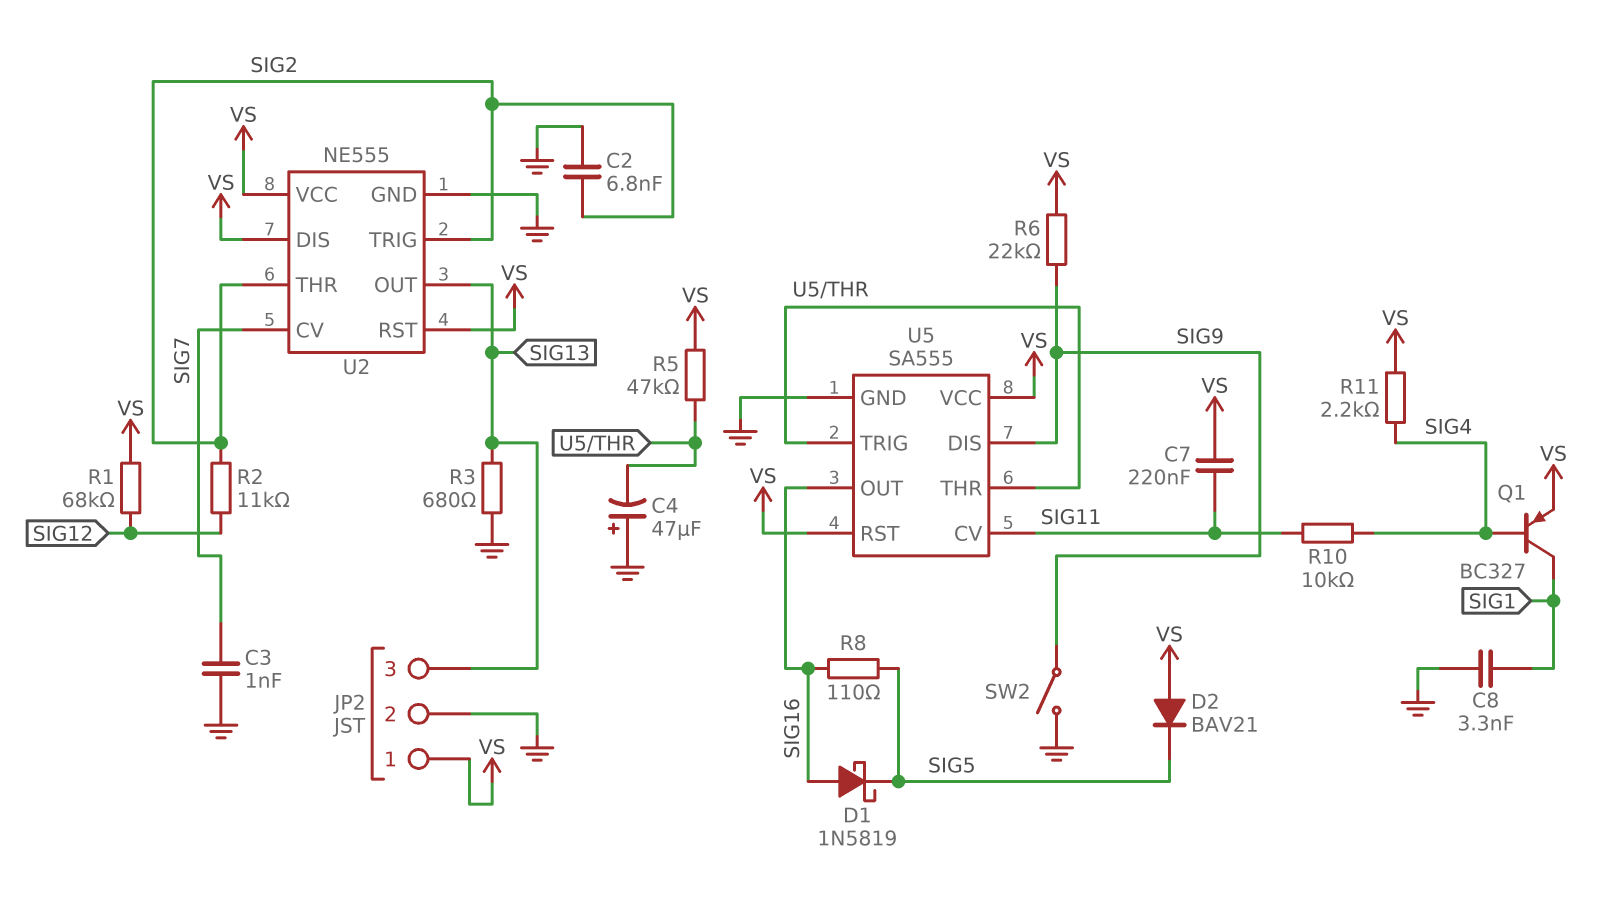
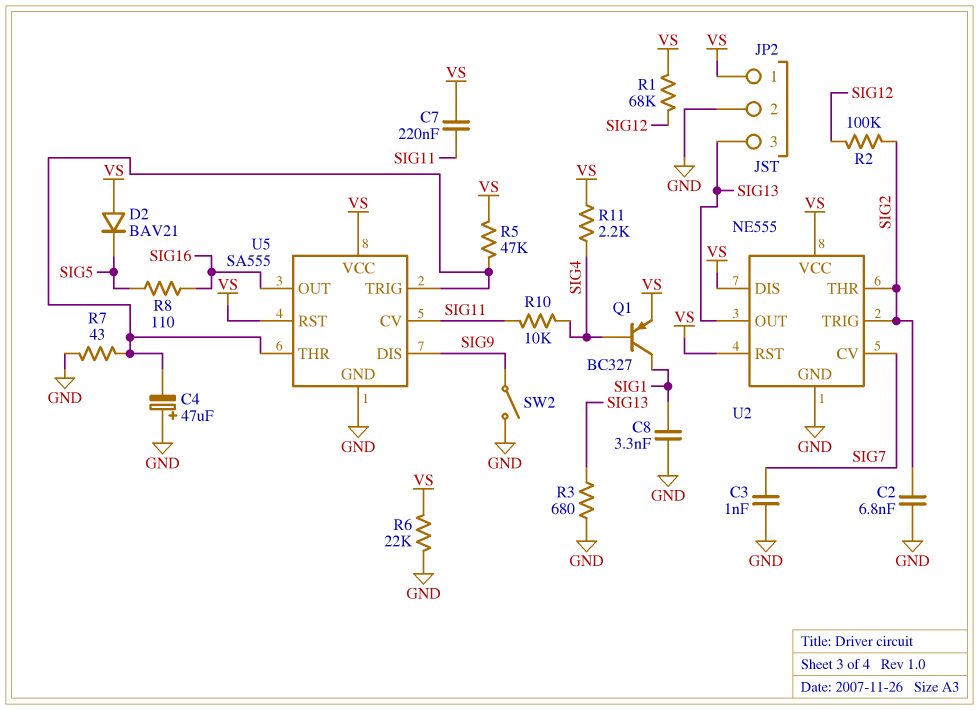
D1: schottky 1N5819 (A SIG16, K SIG5) -> none
R2: 11k (SIG2, SIG12) -> 100k (SIG2, SIG12)
R6: 22k (SIG9, VS) -> 22k (GND, VS)
R7: none -> 43 (GND, U5/THR)

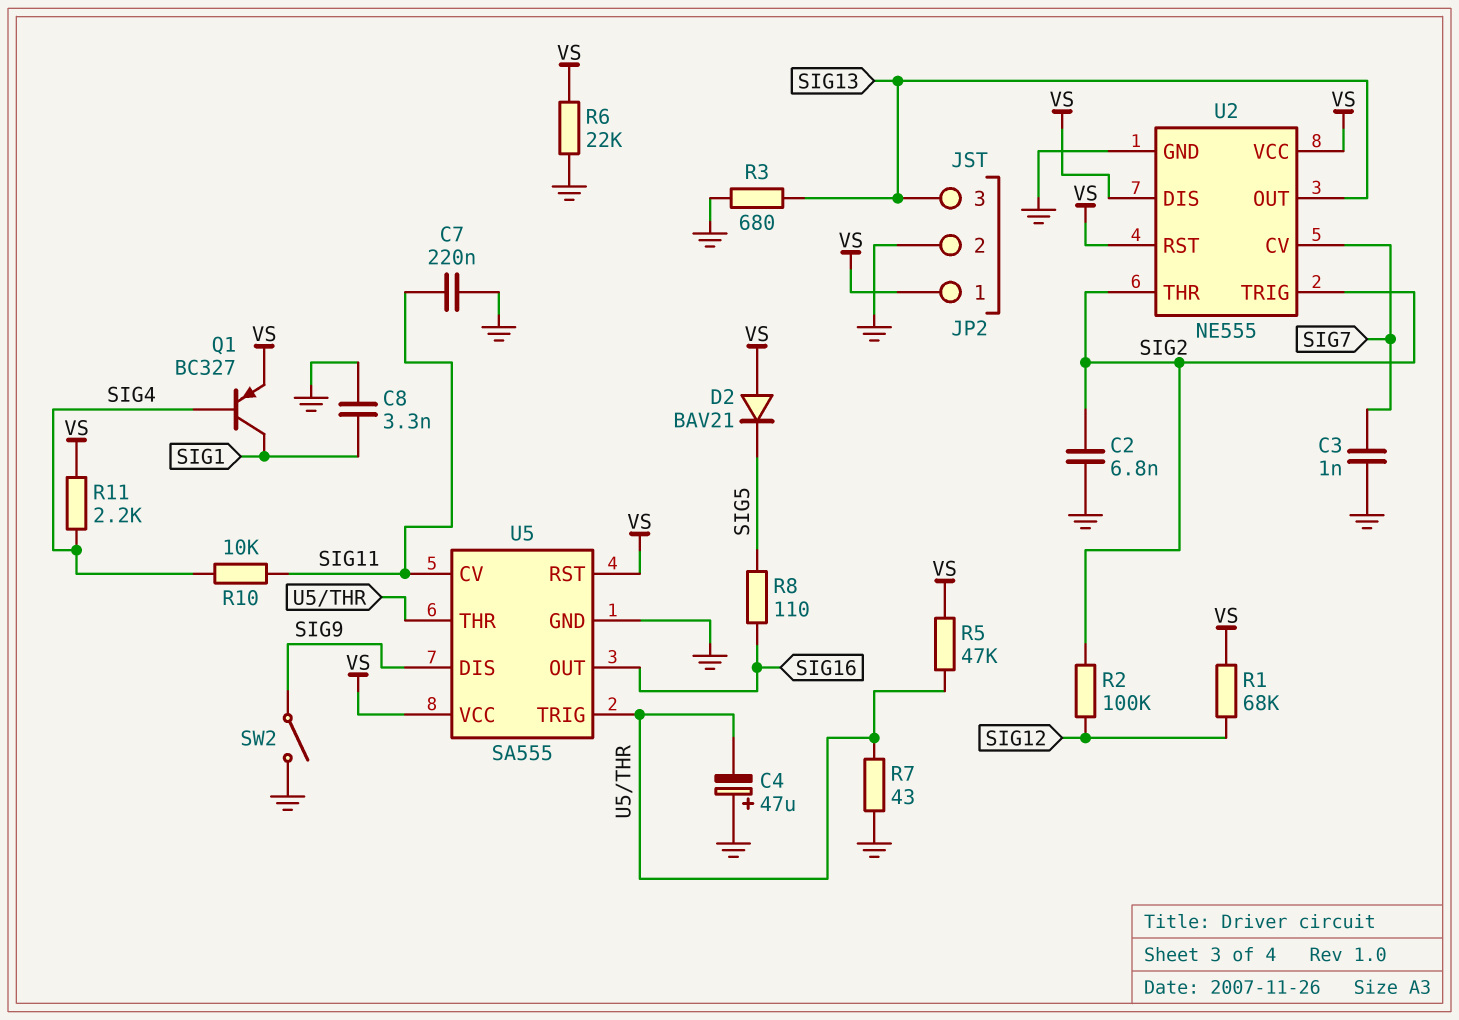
C7: 220nF (SIG11, VS) -> 220nF (GND, SIG11)

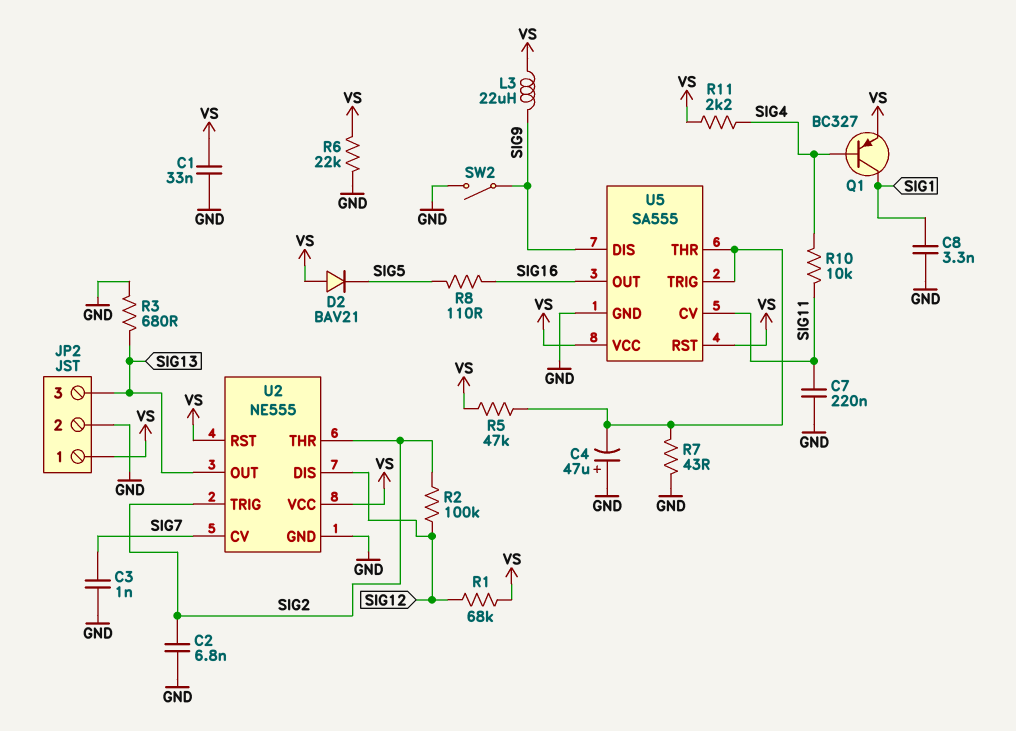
C1: none -> 33nF (GND, VS)
L3: none -> 22uH (SIG9, VS)
U2 pin DIS: VS -> SIG12

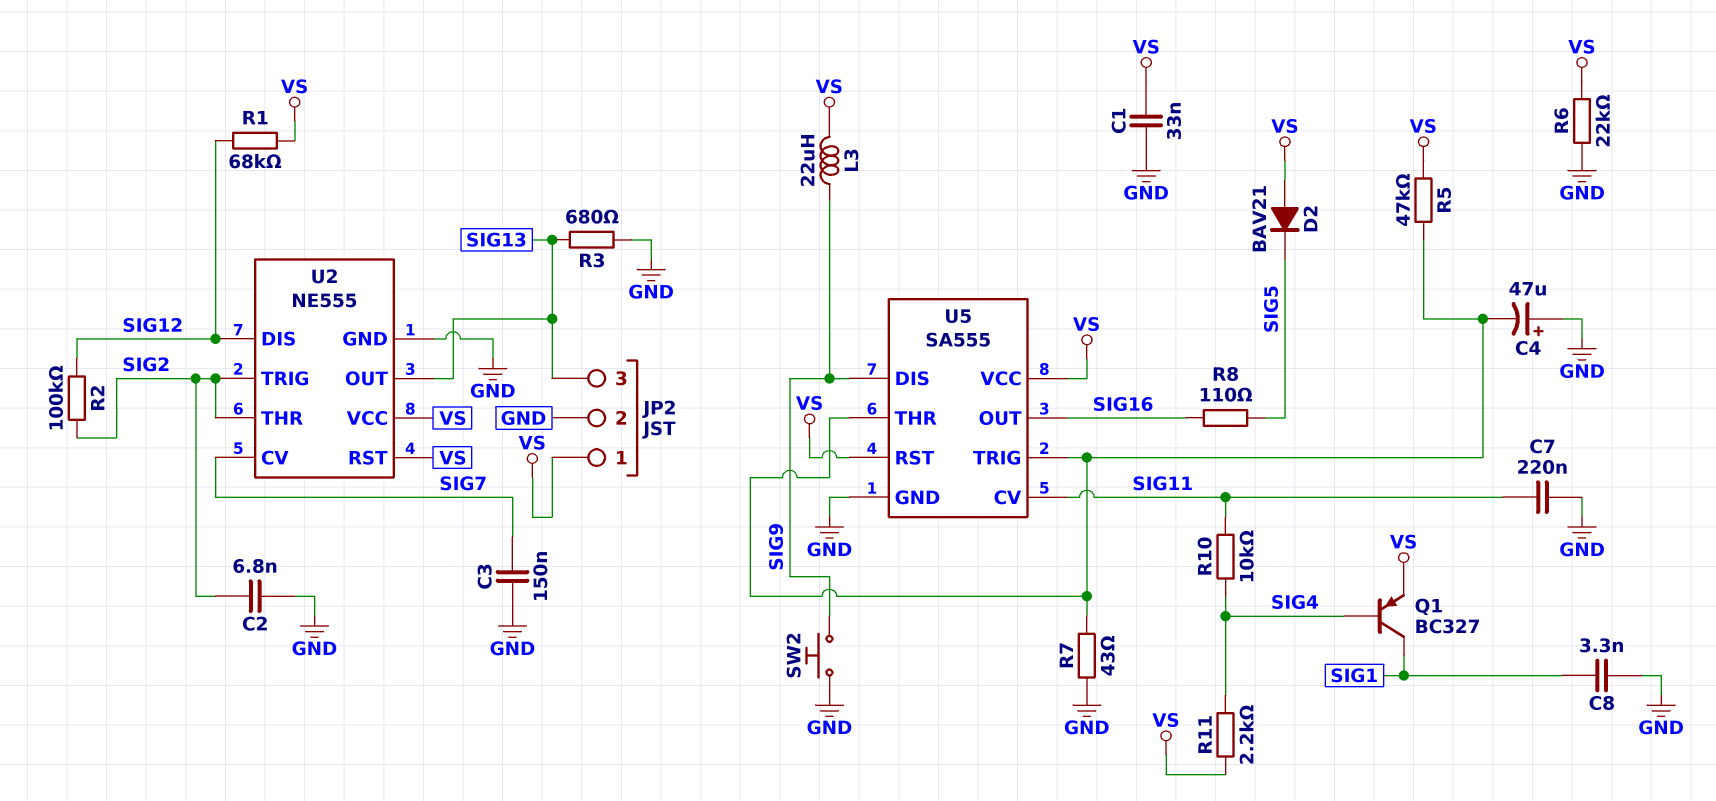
C3: 1nF (GND, SIG7) -> 150nF (GND, SIG7)
SW2: switch (GND, SIG9) -> button (GND, SIG9)

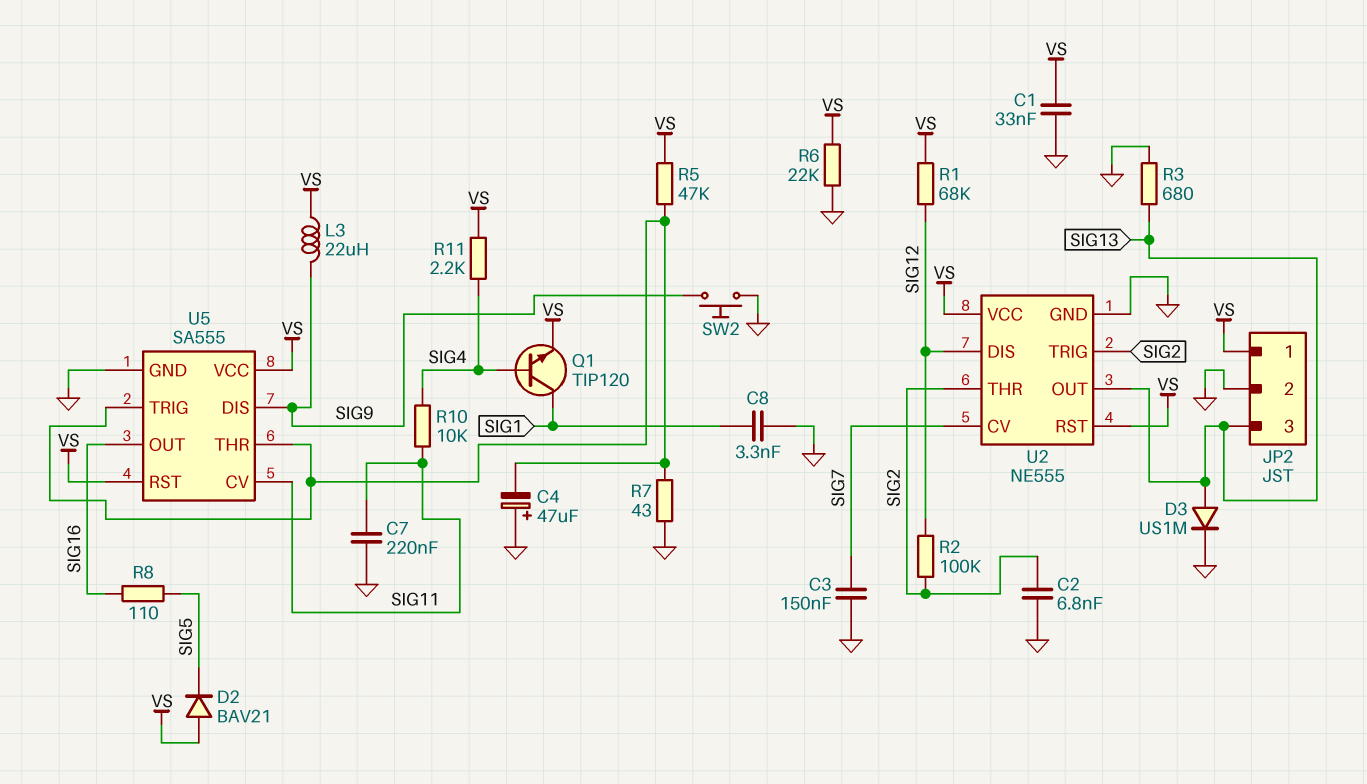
D3: none -> diode US1M (A SIG13, K GND)
Q1: PNP BC327 (B SIG4, C SIG1, E VS) -> NPN TIP120 (B SIG4, C SIG1, E VS)

